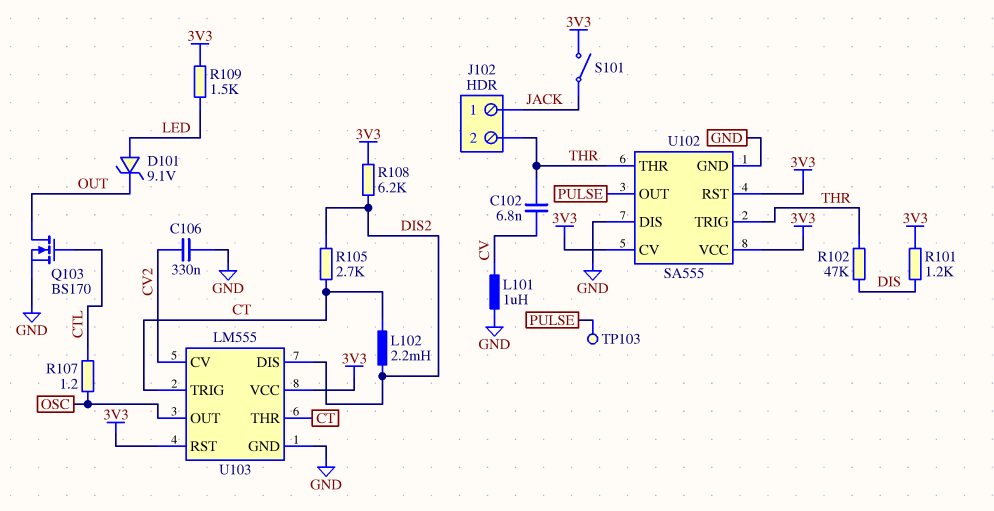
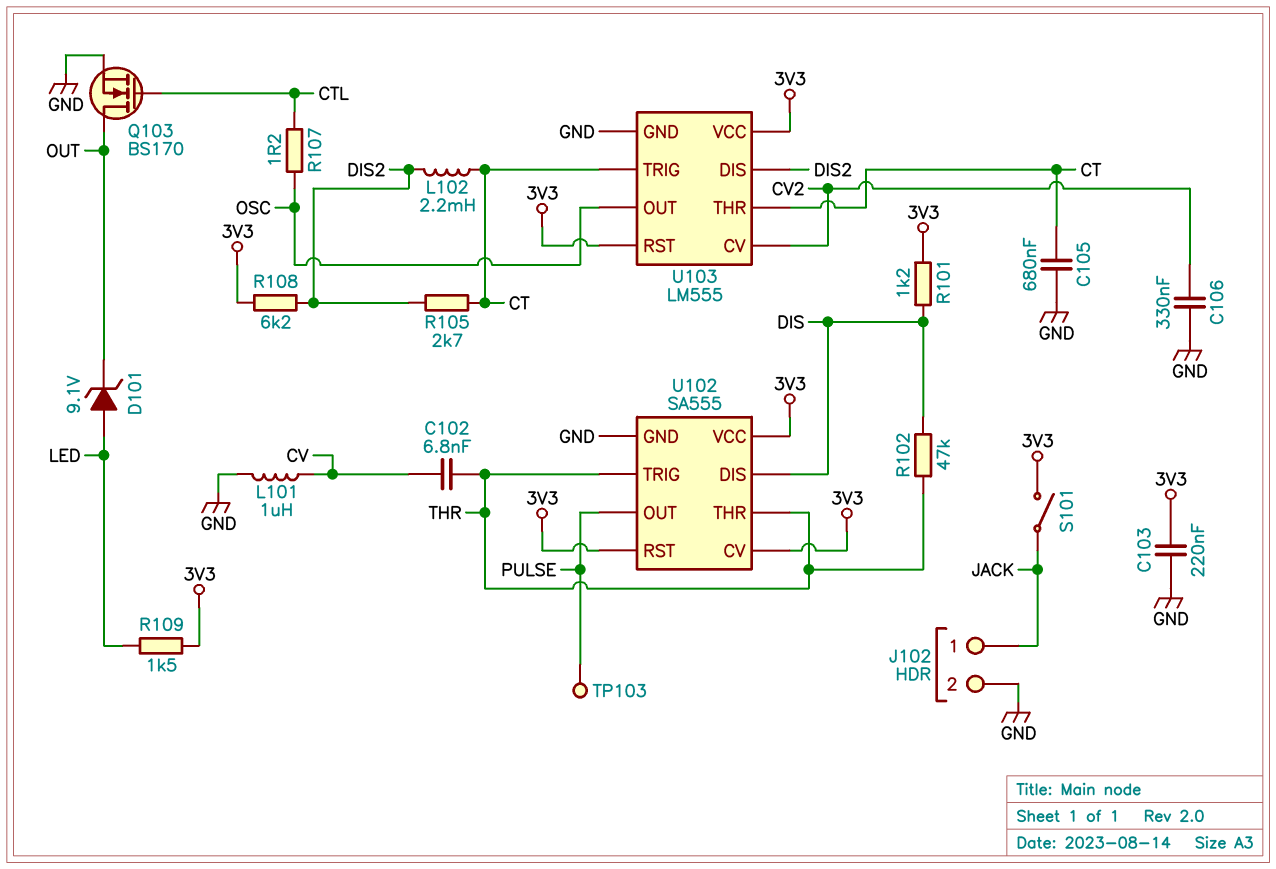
C103: none -> 220nF (3V3, GND)
C105: none -> 680nF (CT, GND)
J102 pin 2: THR -> GND
U102 pin DIS: GND -> DIS

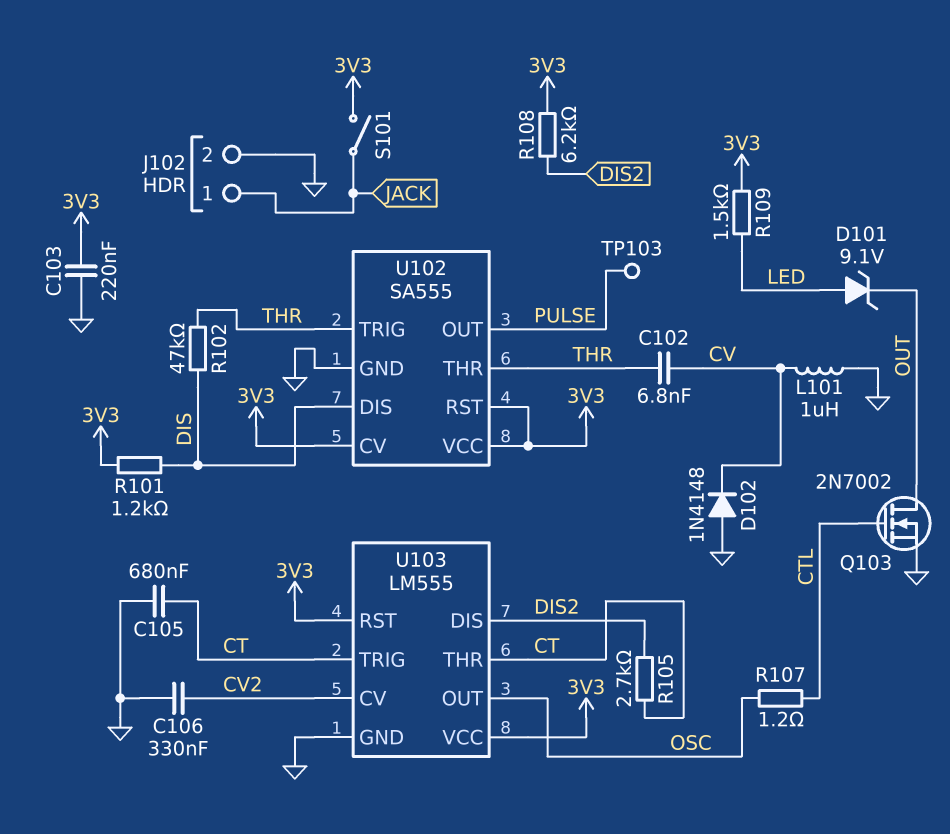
D102: none -> diode 1N4148 (A GND, K CV)
L102: 2.2mH (CT, DIS2) -> none
Q103: NMOS BS170 (G CTL, D OUT, S GND) -> NMOS 2N7002 (G CTL, D OUT, S GND)

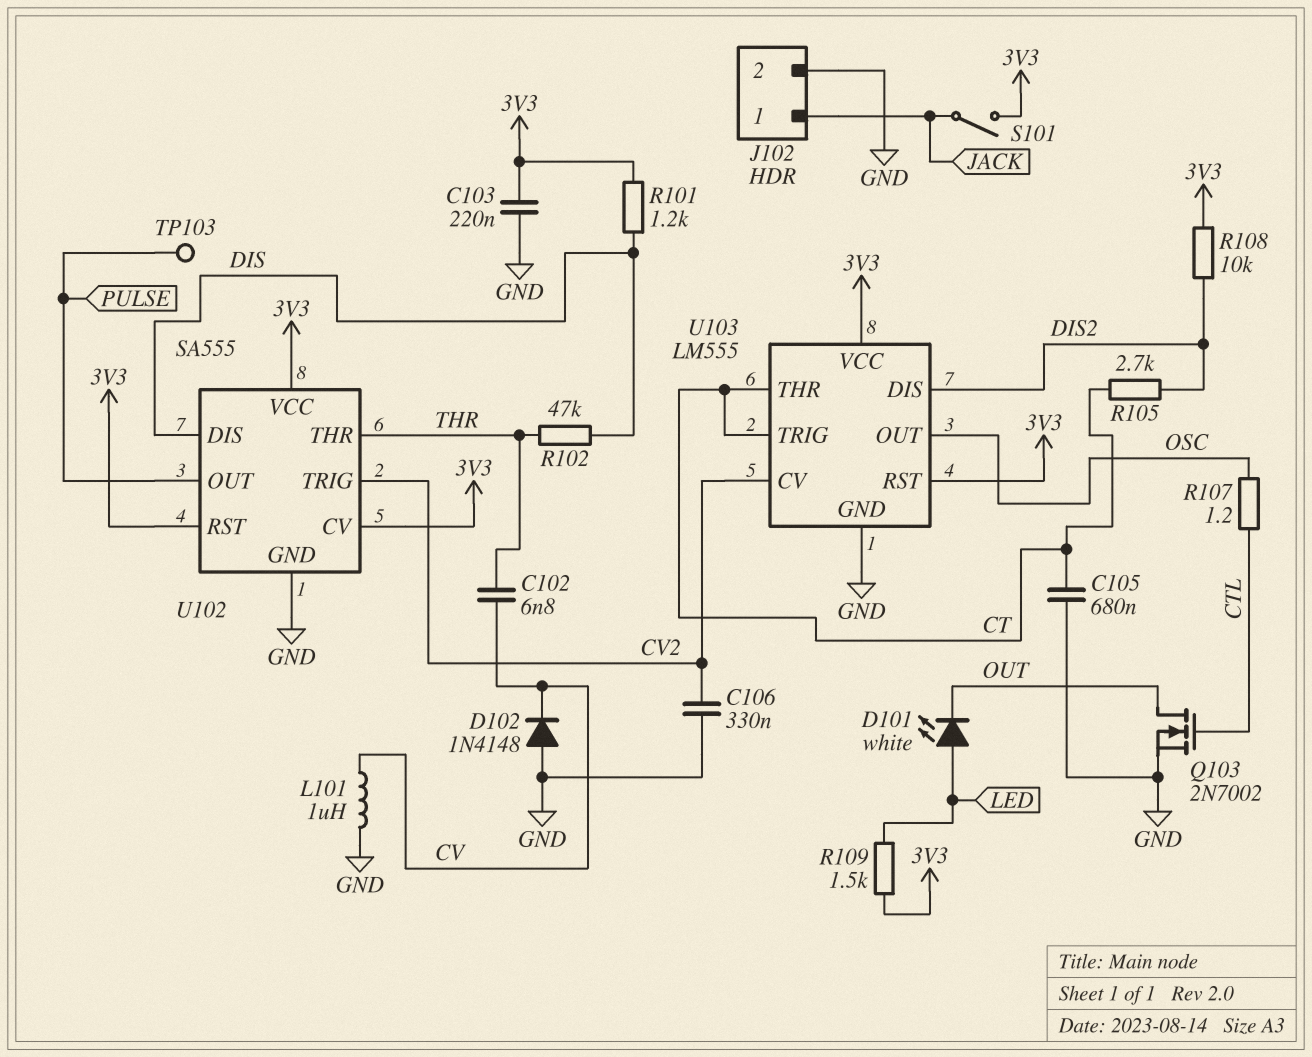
D101: zener 9.1V (A LED, K OUT) -> LED white (A LED, K OUT)
R108: 6.2k (3V3, DIS2) -> 10k (3V3, DIS2)
U102 pin TRIG: THR -> CV2

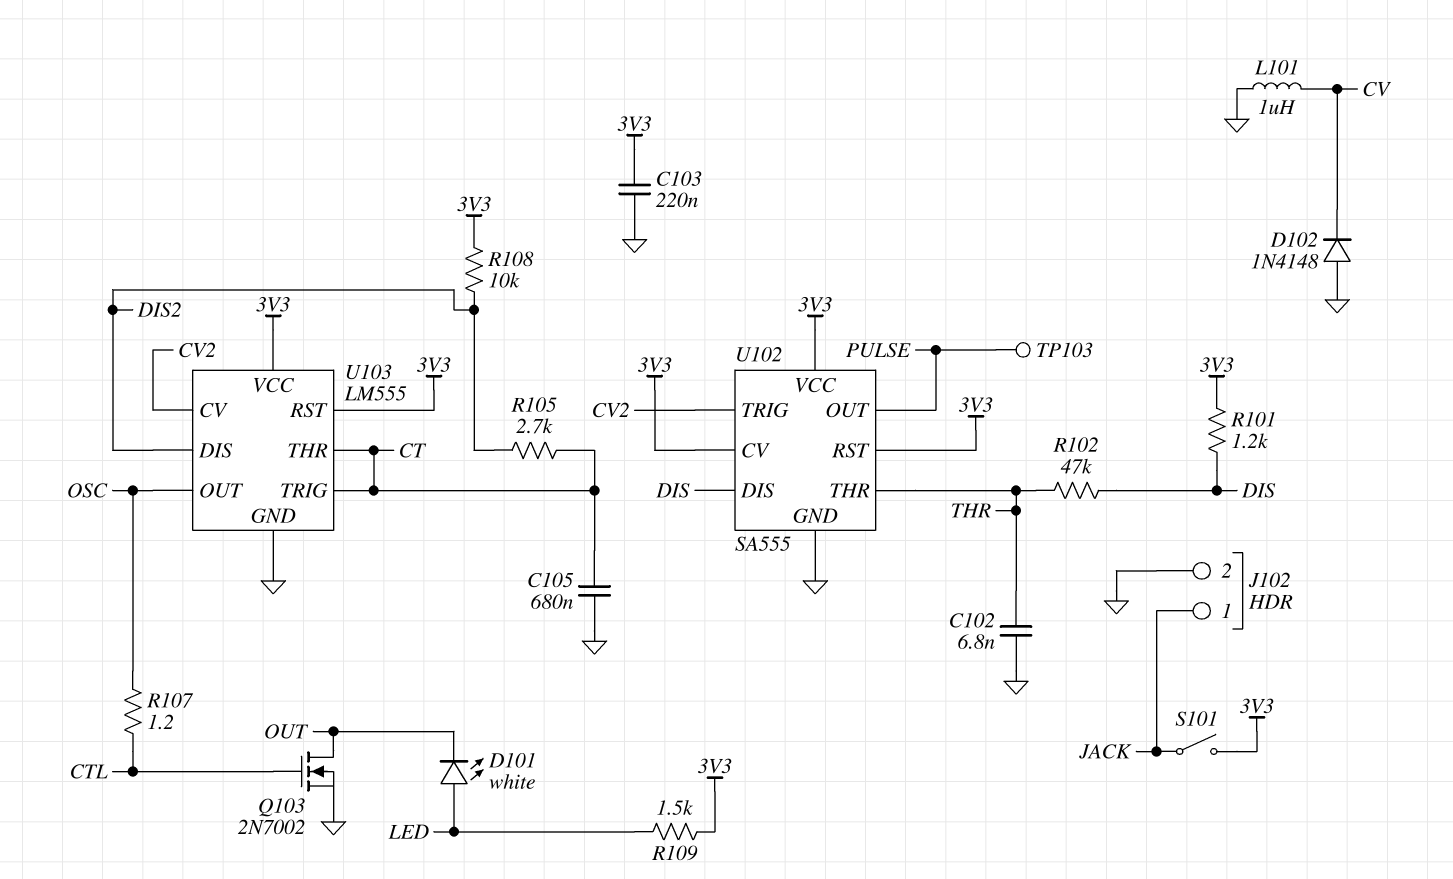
C102: 6.8nF (CV, THR) -> 6.8nF (GND, THR)
C106: 330nF (CV2, GND) -> none

